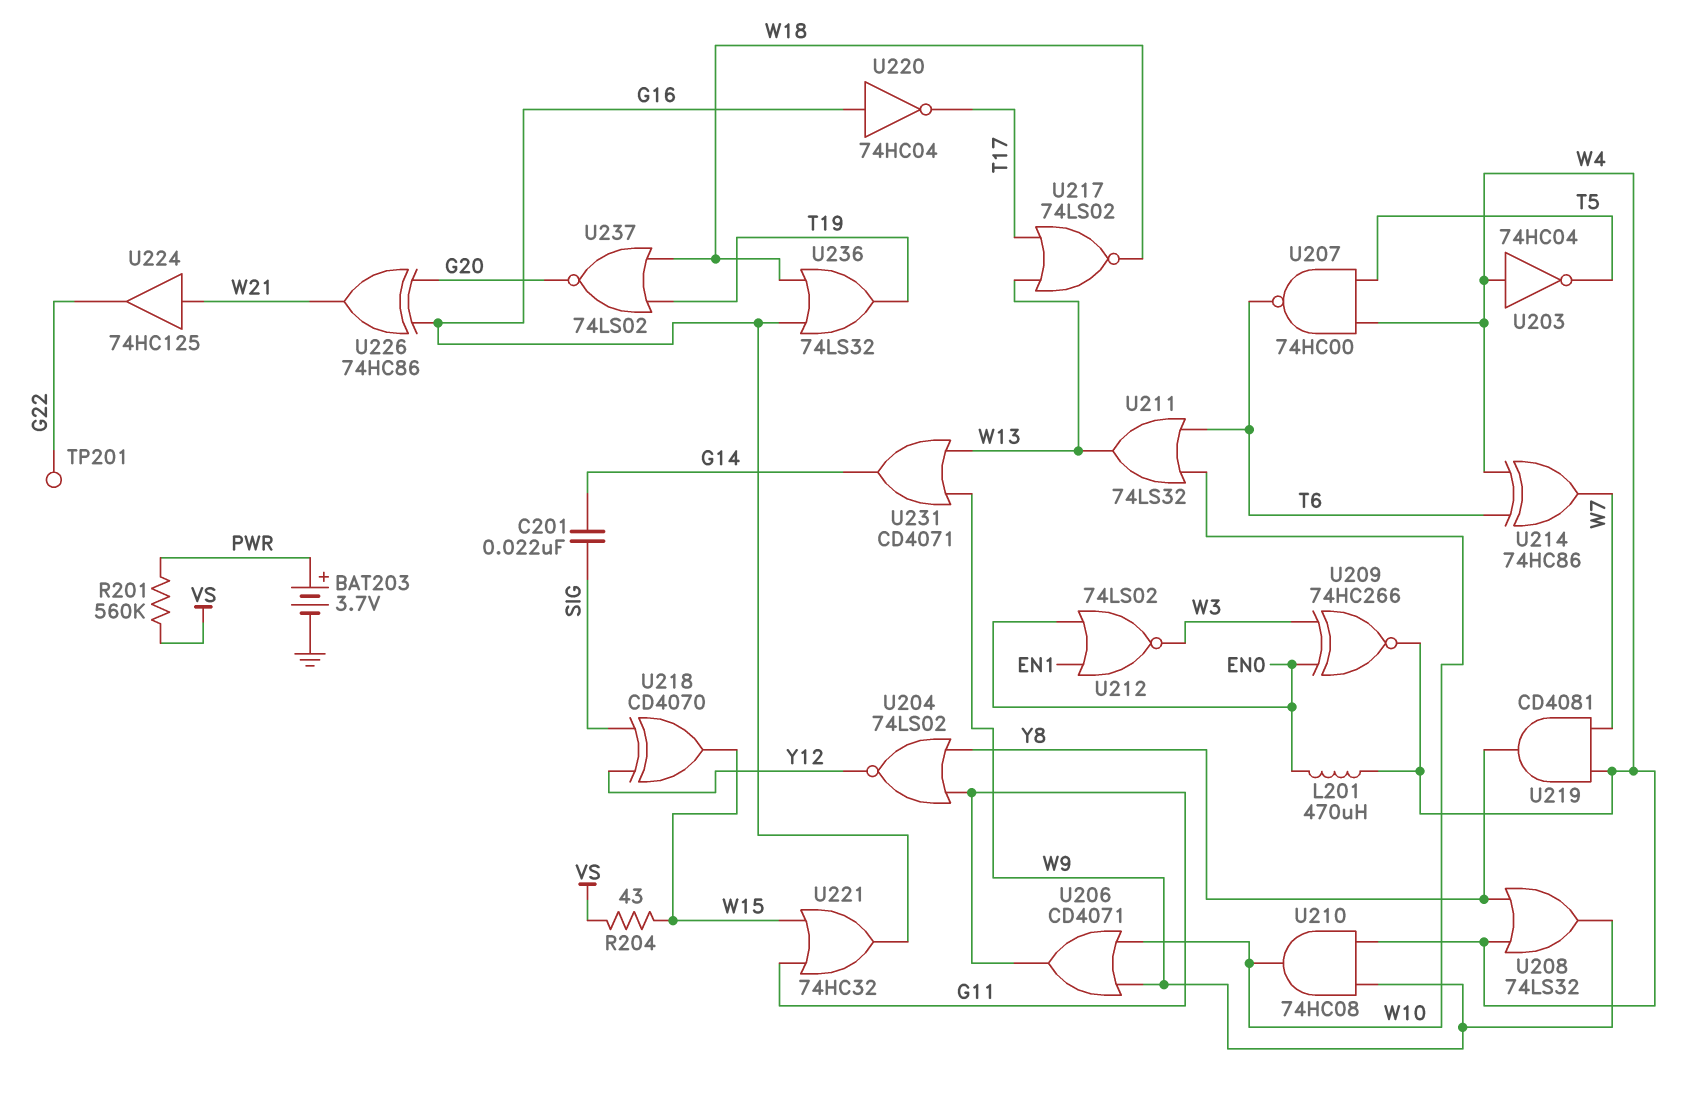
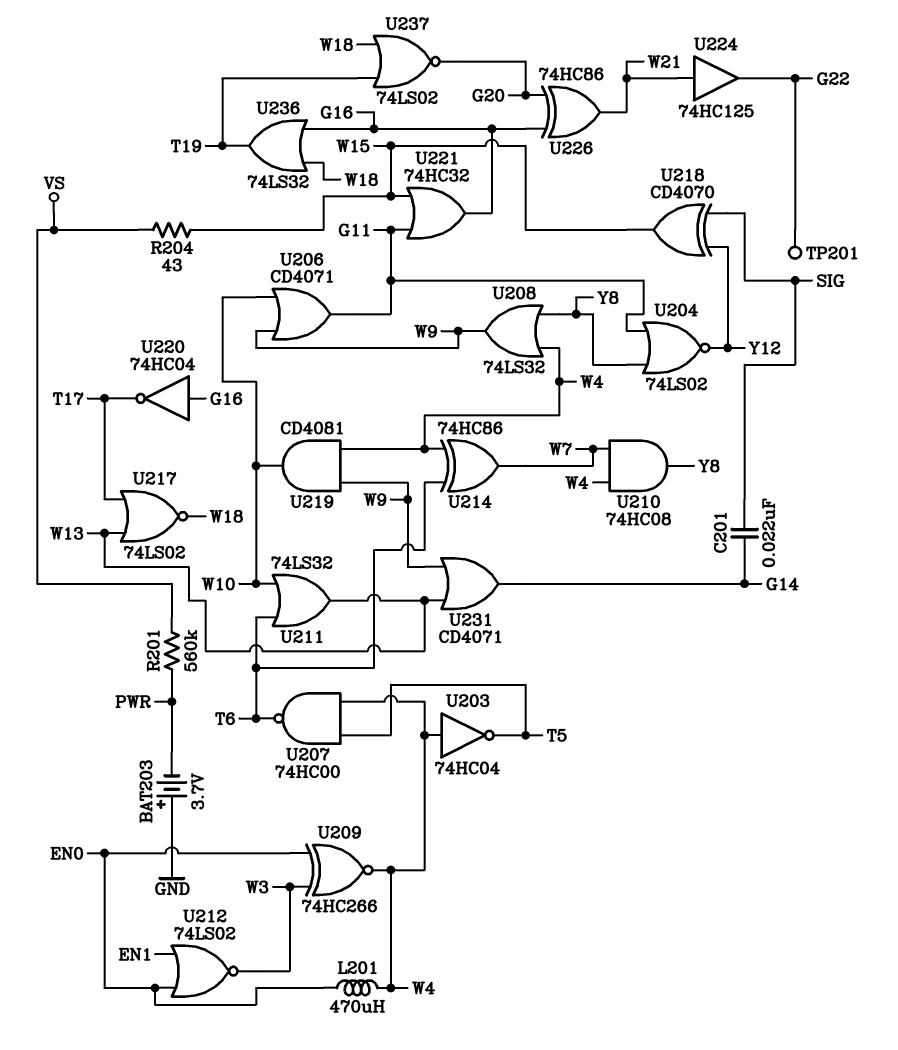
BAT203: 3.7V (plus PWR, minus GND) -> 3.7V (plus GND, minus PWR)
U210: AND 74HC08 (in W4, in W9, out W10) -> AND 74HC08 (in W4, in W7, out Y8)
U219: AND CD4081 (in W4, in W7, out Y8) -> AND CD4081 (in W4, in W9, out W10)

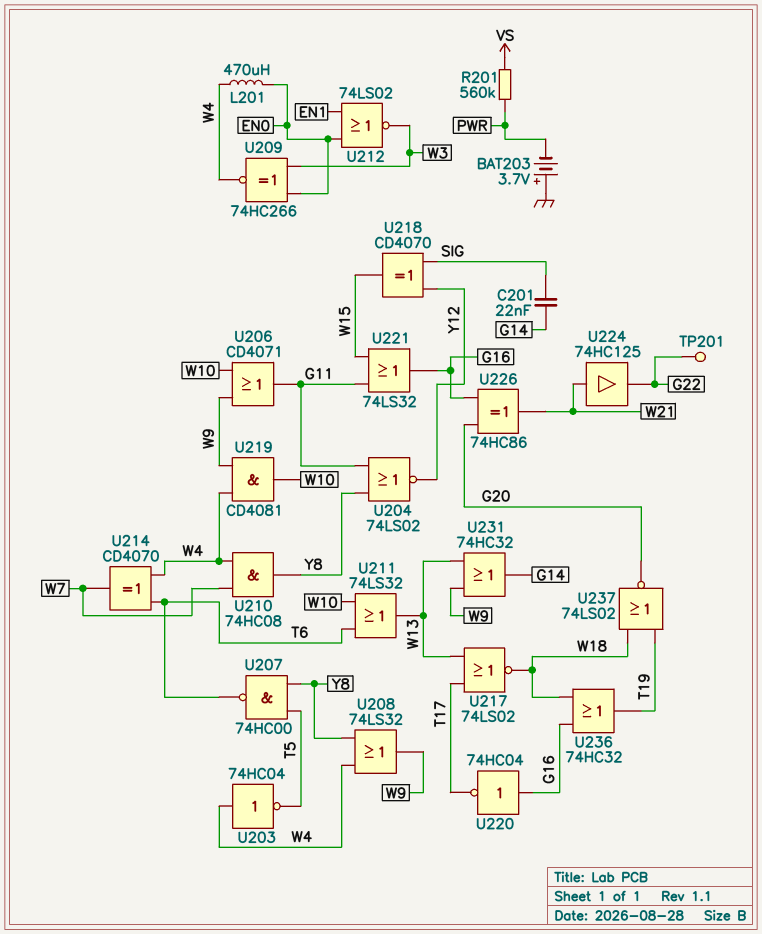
R204: 43 (VS, W15) -> none
U207: NAND 74HC00 (in T5, in W4, out T6) -> NAND 74HC00 (in T5, in Y8, out T6)
U214: XOR 74HC86 (in T6, in W4, out W7) -> XOR CD4070 (in T6, in W4, out W7)
U221: OR 74HC32 (in G11, in W15, out G16) -> OR 74LS32 (in G11, in W15, out G16)
U231: OR CD4071 (in W9, in W13, out G14) -> OR 74HC32 (in W9, in W13, out G14)
U236: OR 74LS32 (in G16, in W18, out T19) -> OR 74HC32 (in G16, in W18, out T19)

